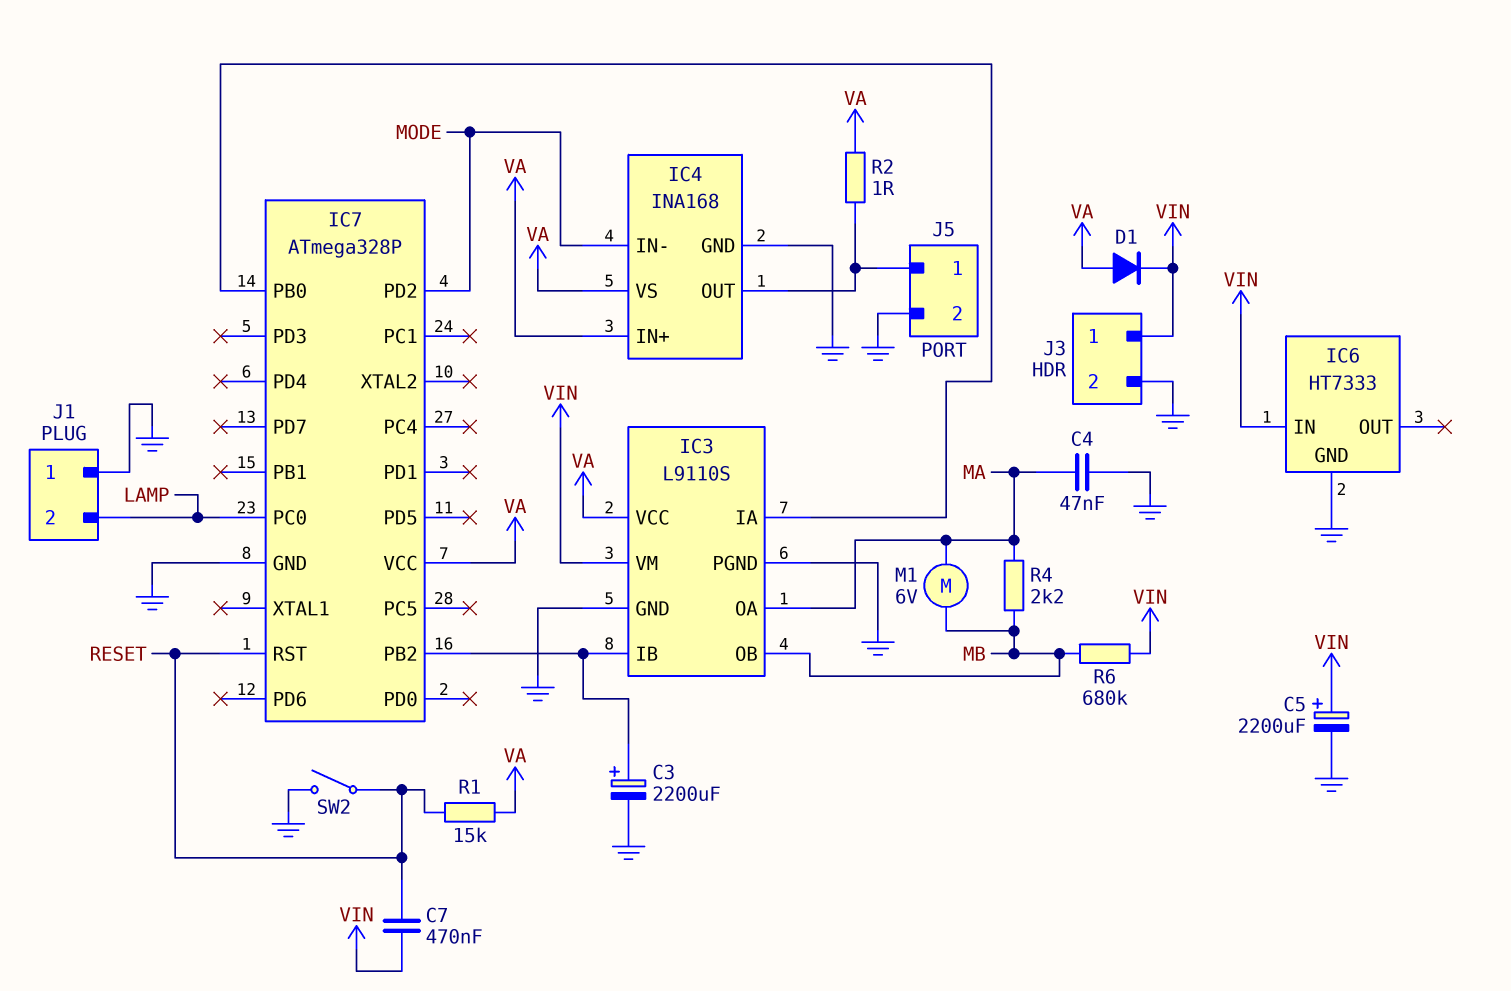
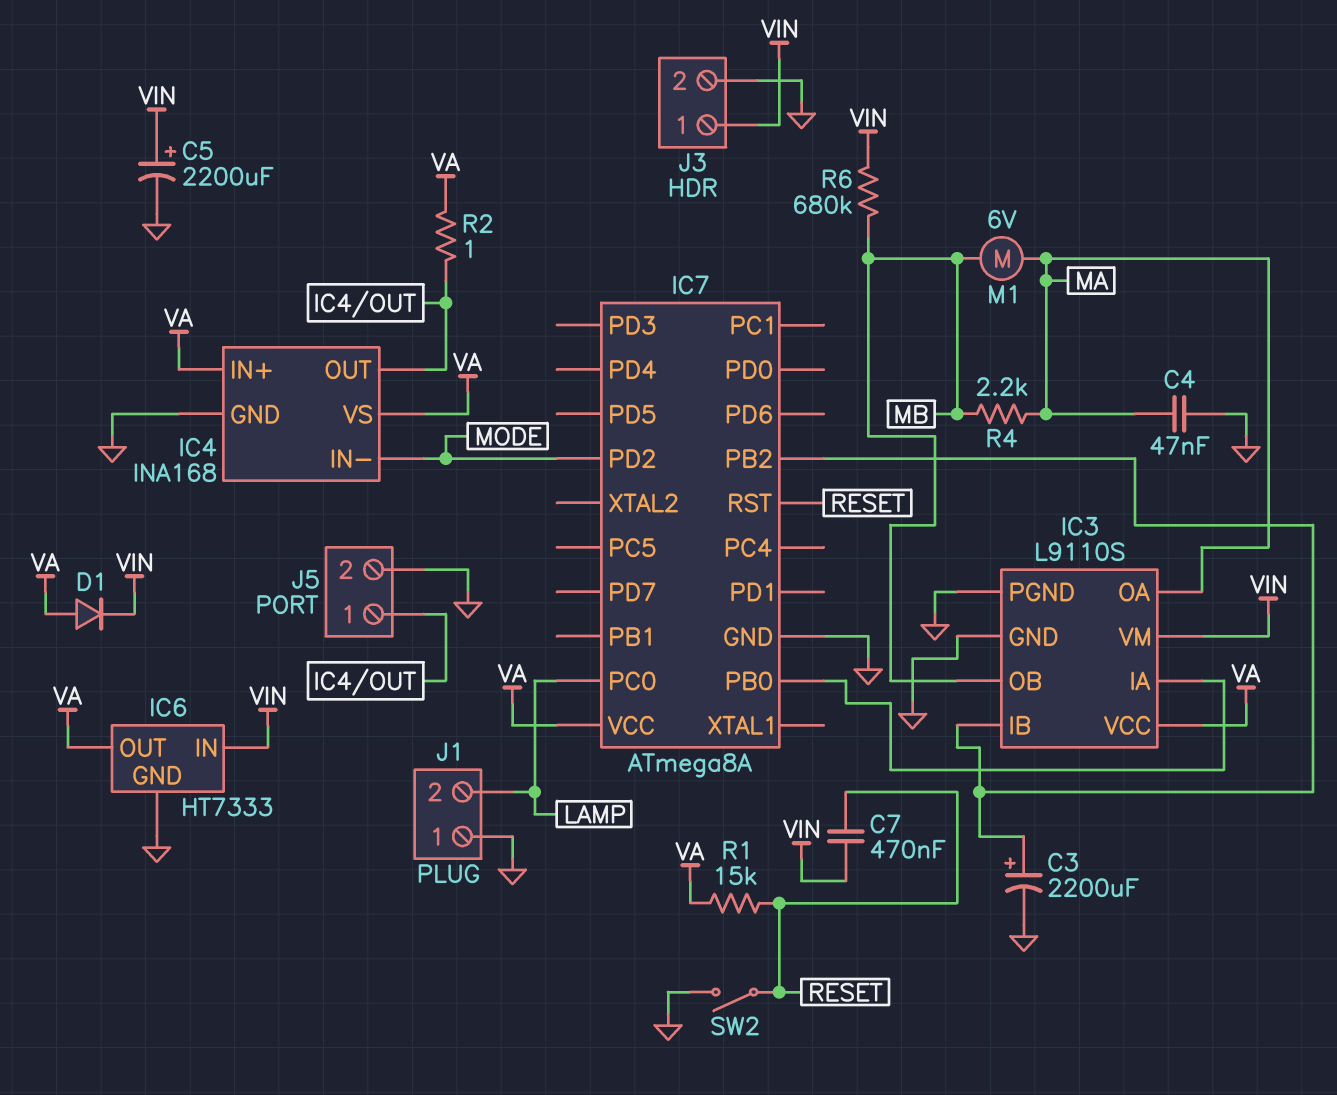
IC6 pin OUT: none -> VA
IC7: ATmega328P -> ATmega8A

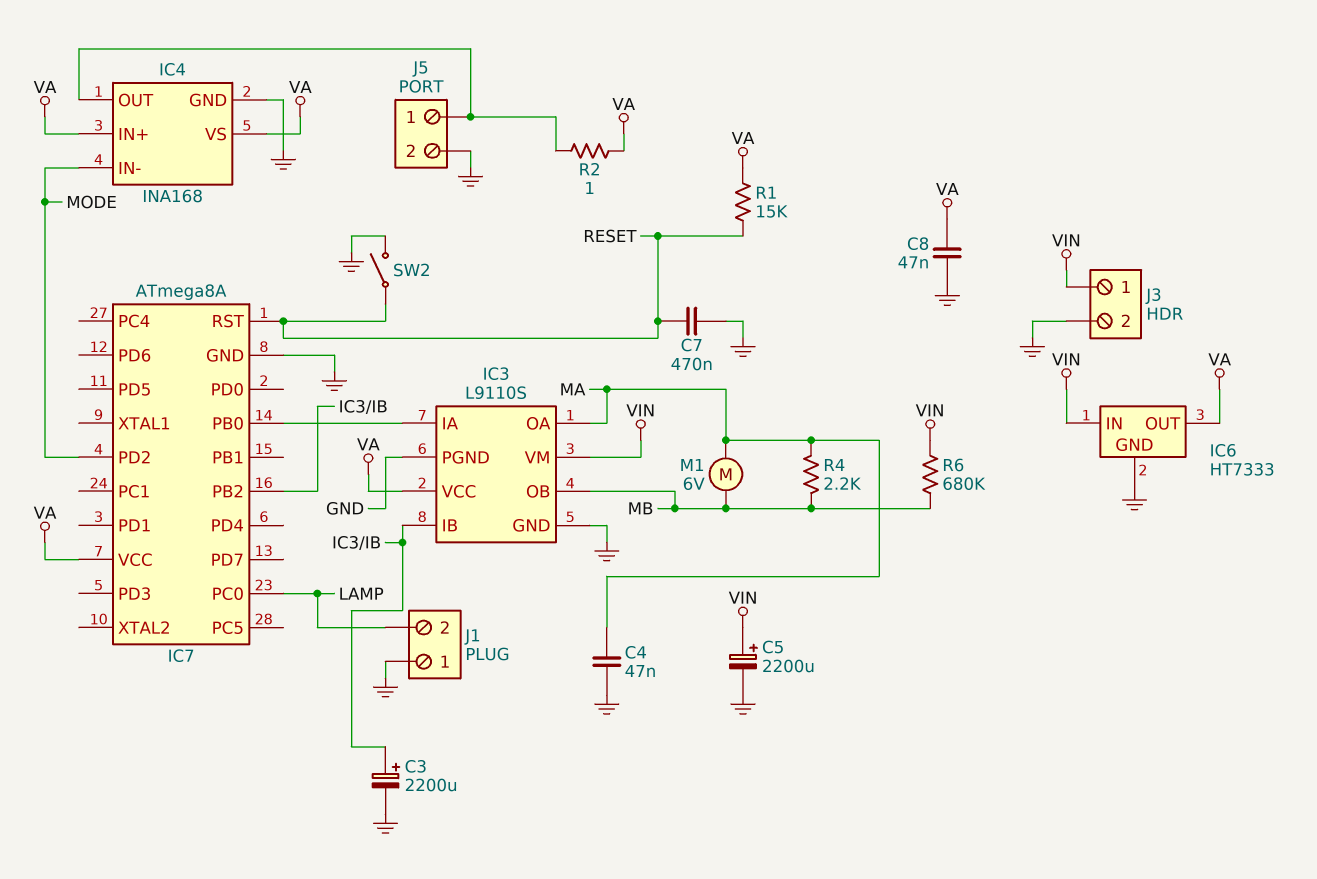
C7: 470nF (RESET, VIN) -> 470nF (GND, RESET)
C8: none -> 47nF (GND, VA)
D1: diode (A VA, K VIN) -> none

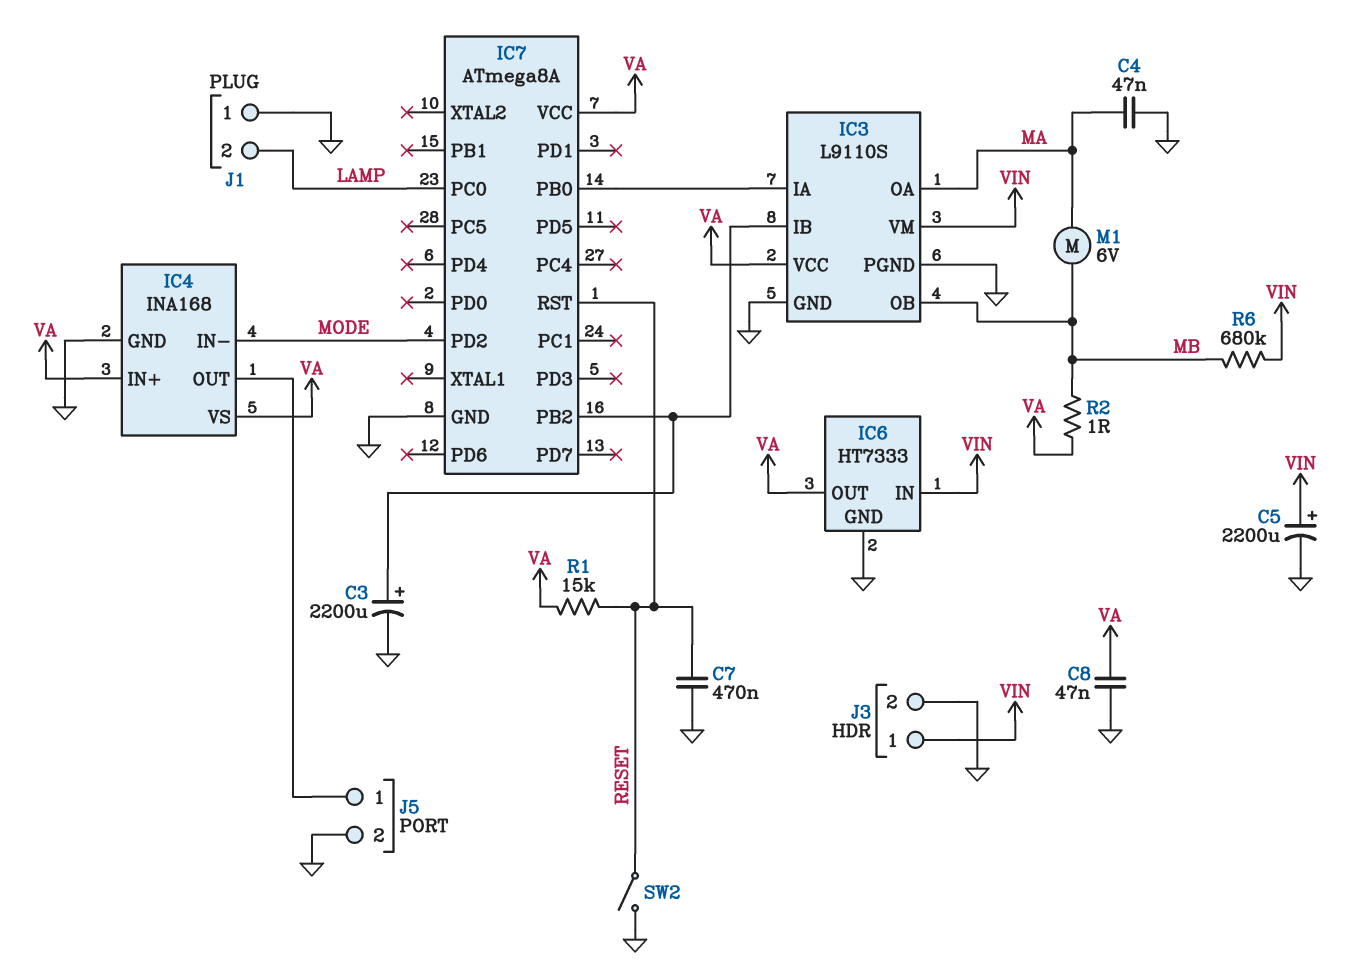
R2: 1 (IC4/OUT, VA) -> 1 (MB, VA)
R4: 2.2k (MA, MB) -> none

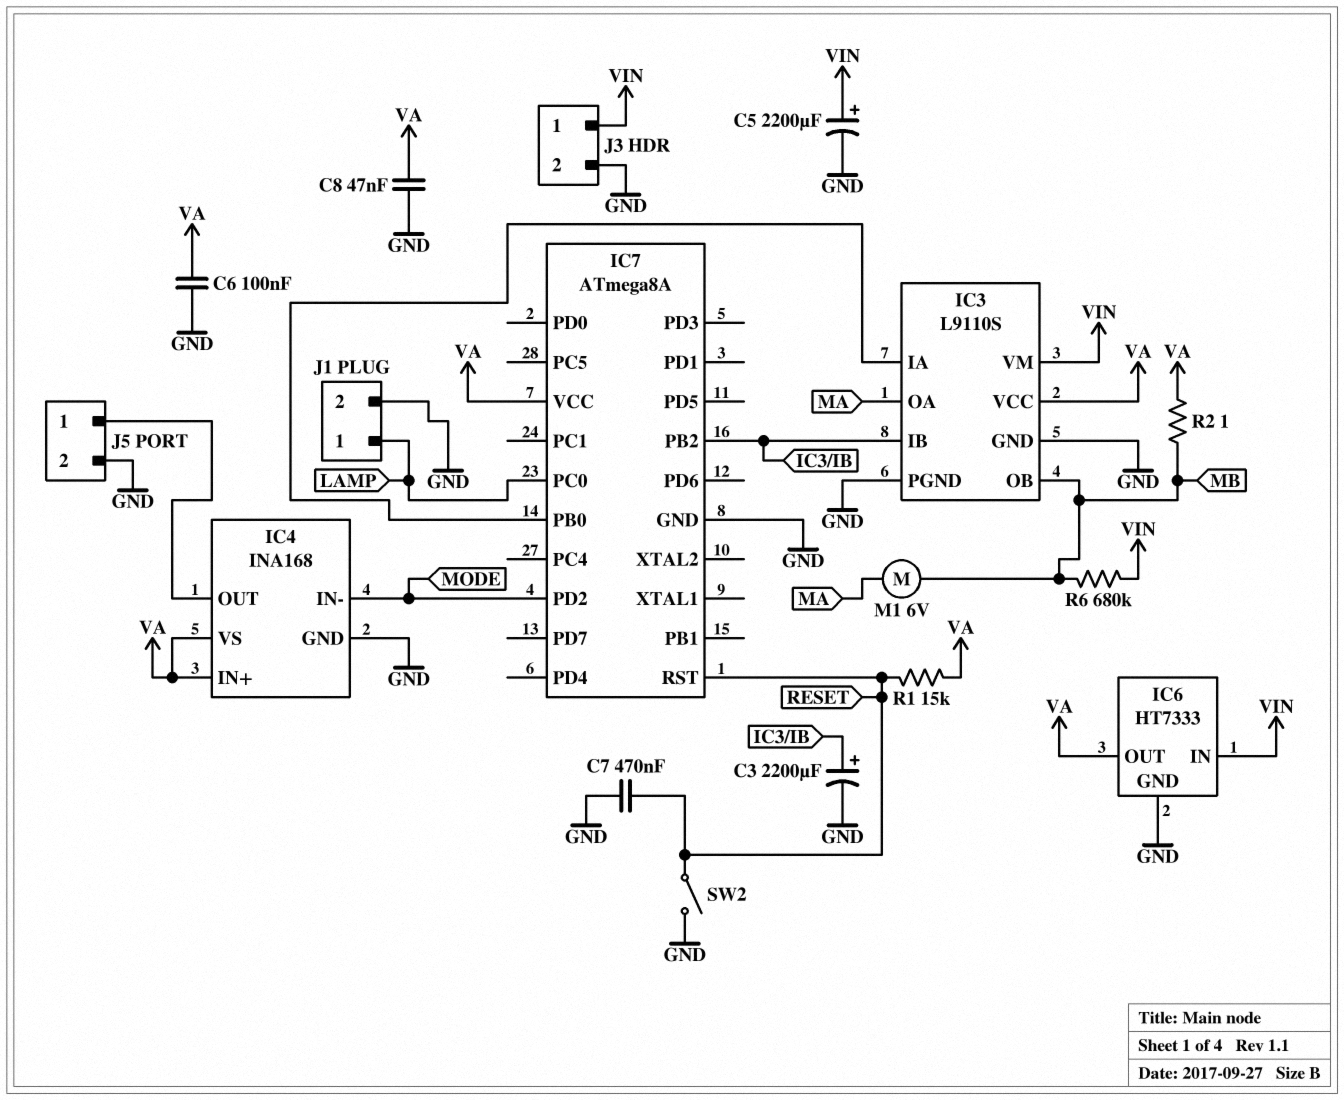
C4: 47nF (GND, MA) -> none
C6: none -> 100nF (GND, VA)
J1 pin 1: GND -> LAMP
J1 pin 2: LAMP -> GND

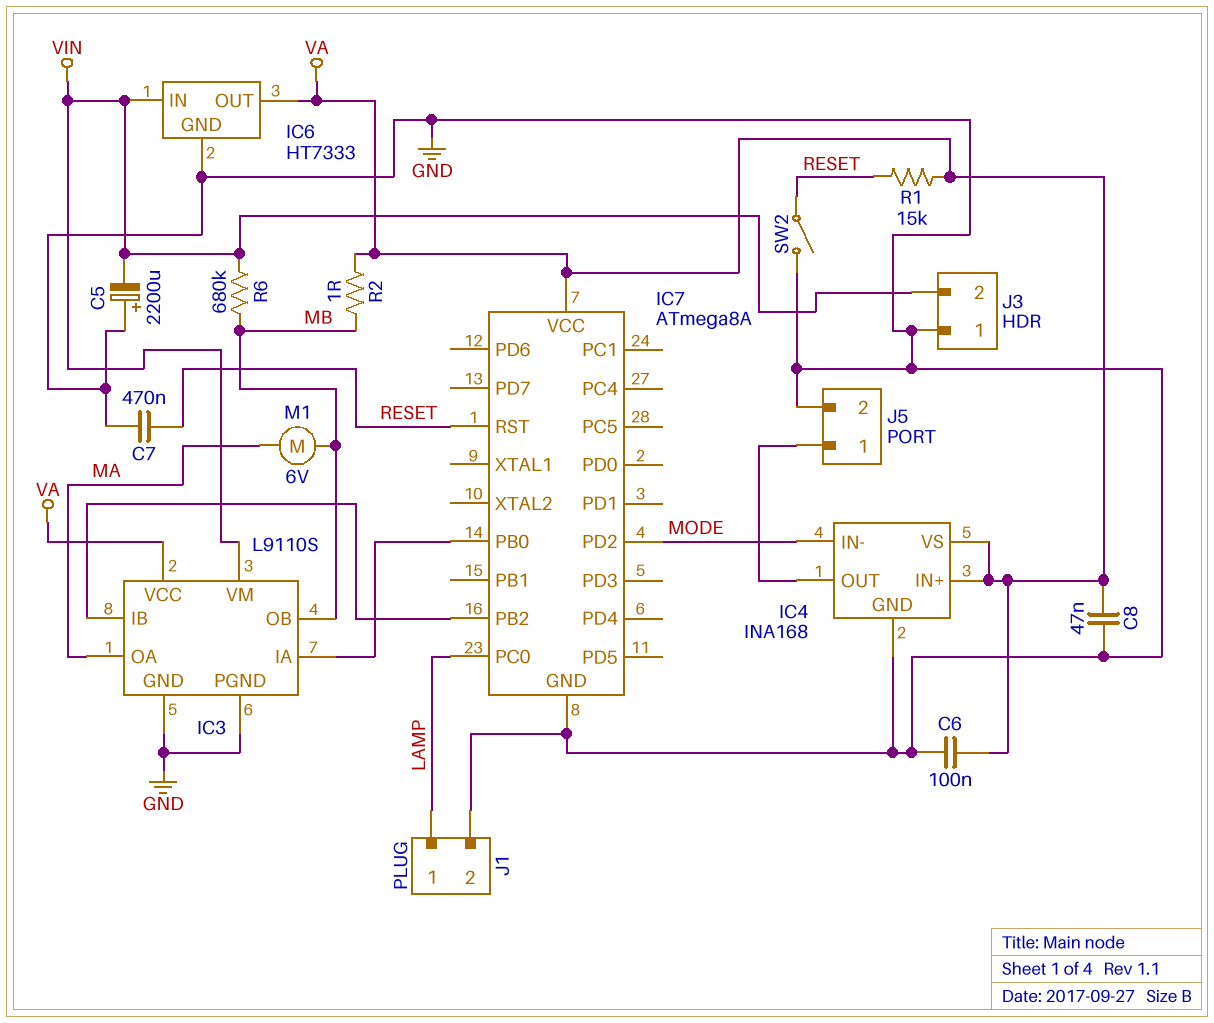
C3: 2200uF (plus IC3/IB, minus GND) -> none
C5: 2200uF (plus VIN, minus GND) -> 2200uF (plus GND, minus VIN)
J3 pin 1: VIN -> GND
J3 pin 2: GND -> VIN

